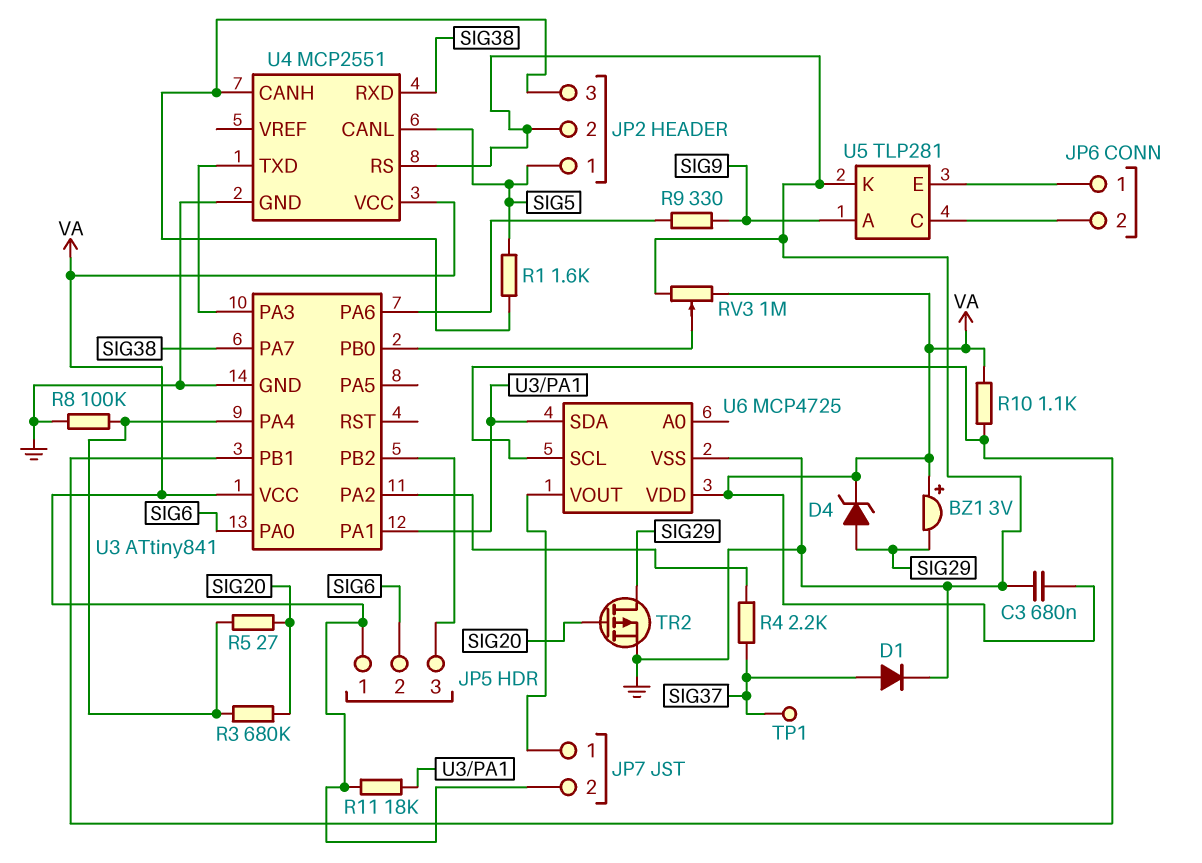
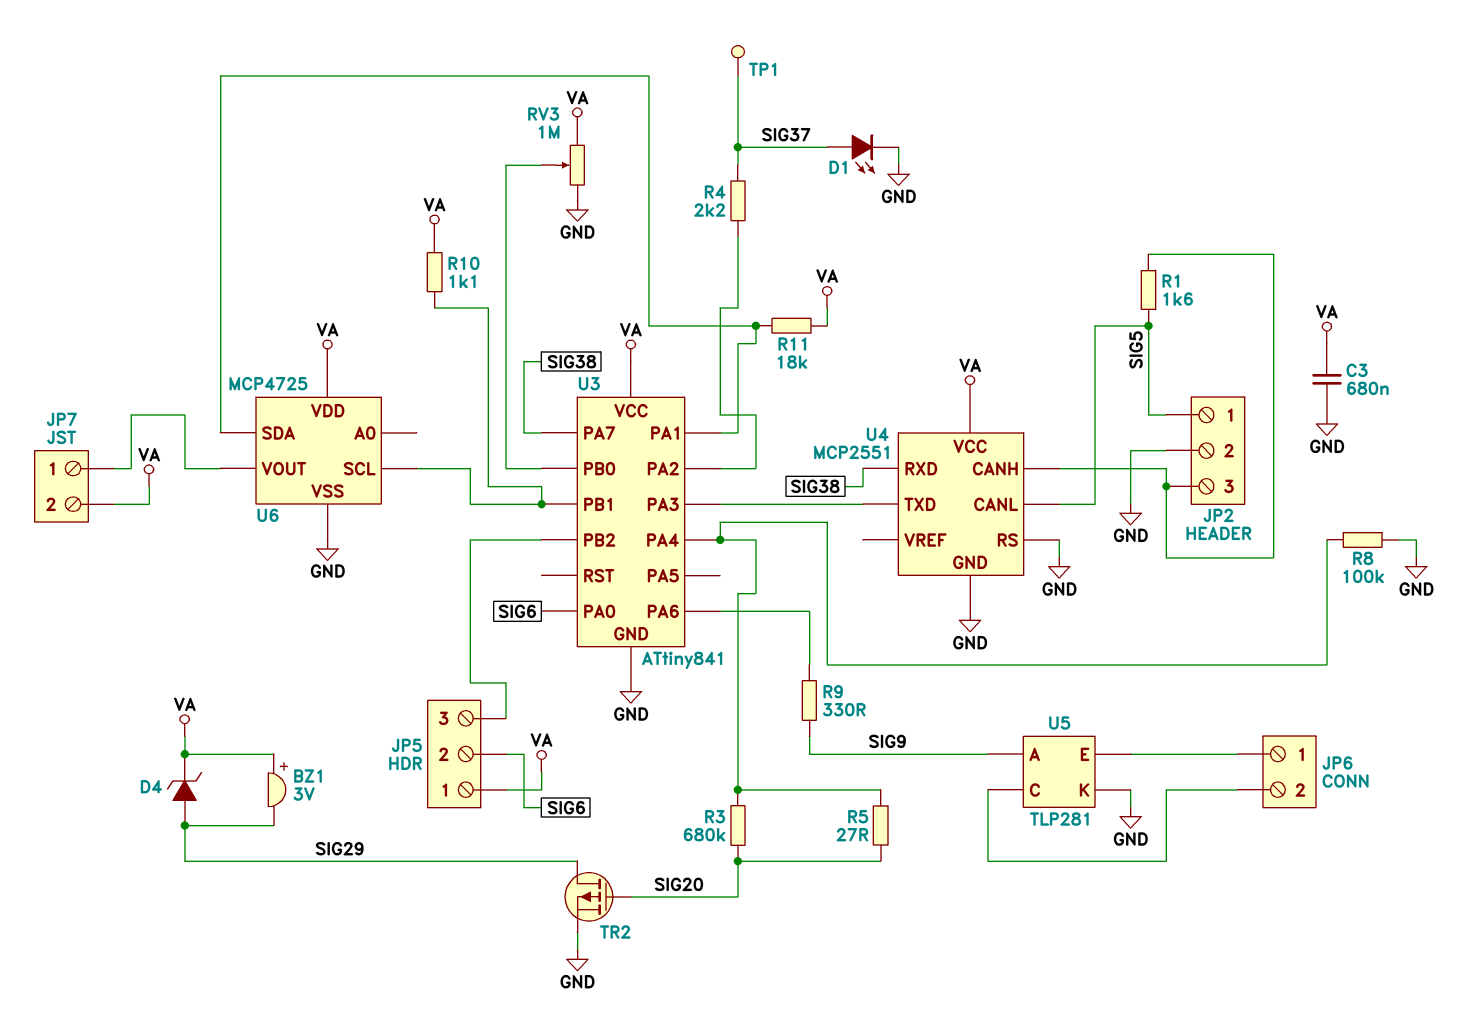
D1: diode (A SIG37, K GND) -> LED (A SIG37, K GND)

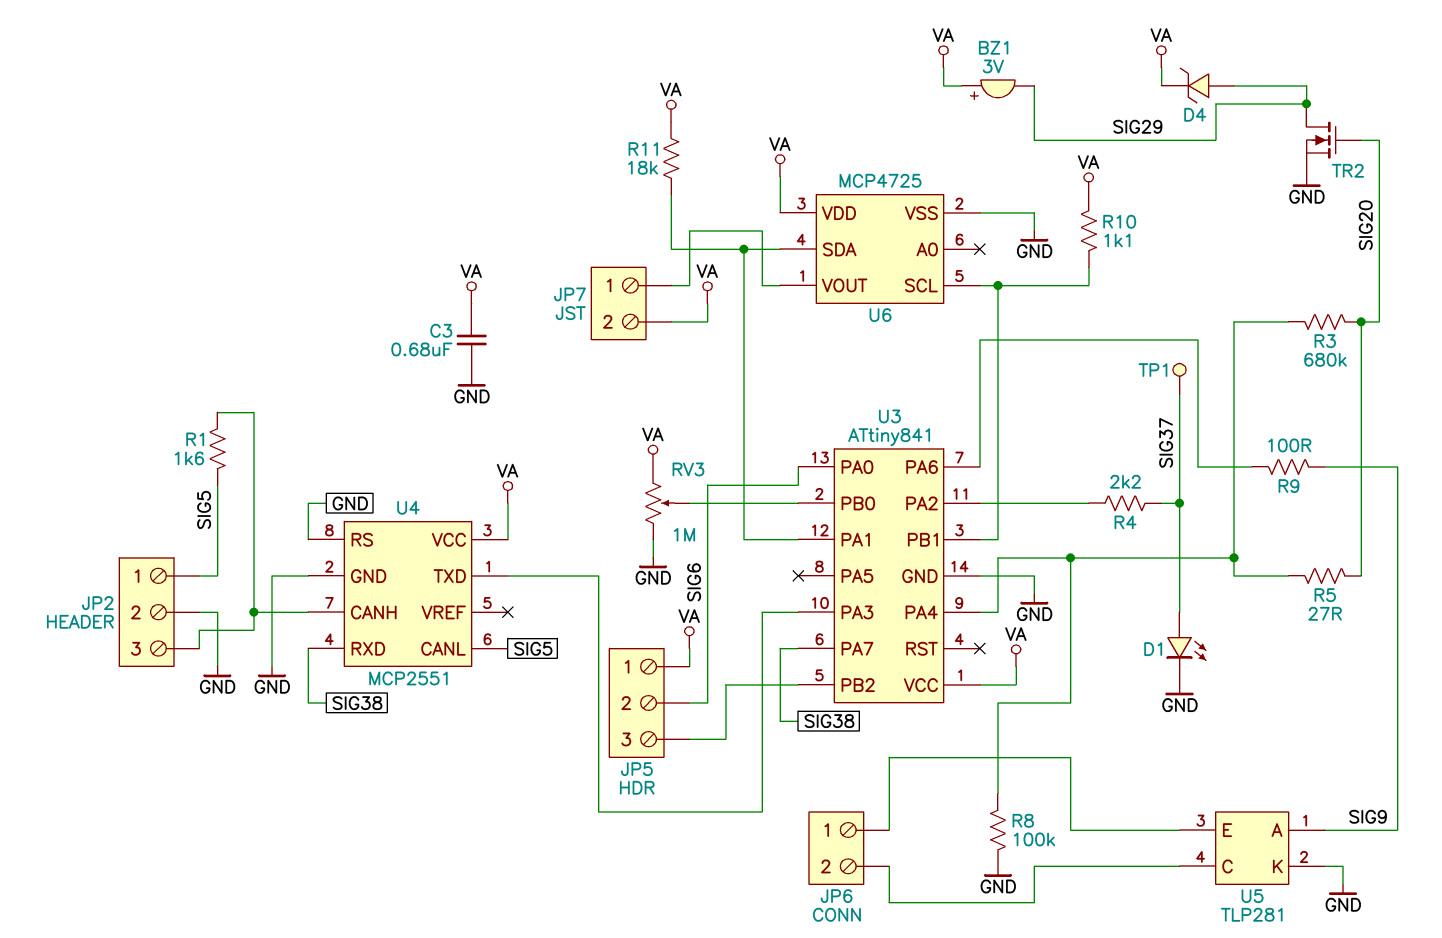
R9: 330 (SIG9, U3/PA6) -> 100 (SIG9, U3/PA6)
TR2: PMOS (G SIG20, D SIG29, S GND) -> NMOS (G SIG20, D SIG29, S GND)

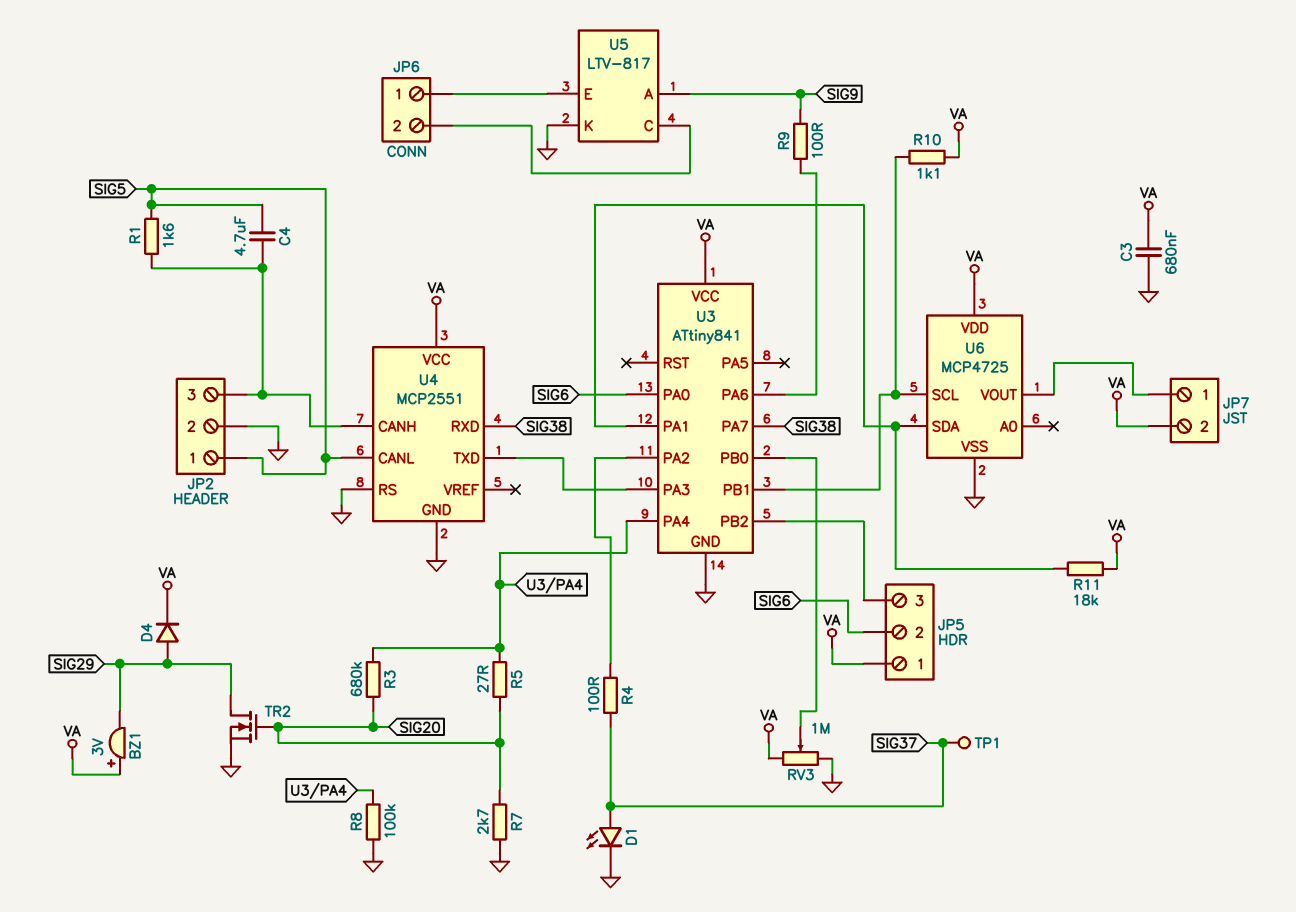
C4: none -> 4.7uF (JP2/3, SIG5)
D4: zener (A SIG29, K VA) -> diode (A SIG29, K VA)
R4: 2.2k (SIG37, U3/PA2) -> 100 (SIG37, U3/PA2)
R7: none -> 2.7k (GND, SIG20)
U5: TLP281 -> LTV-817

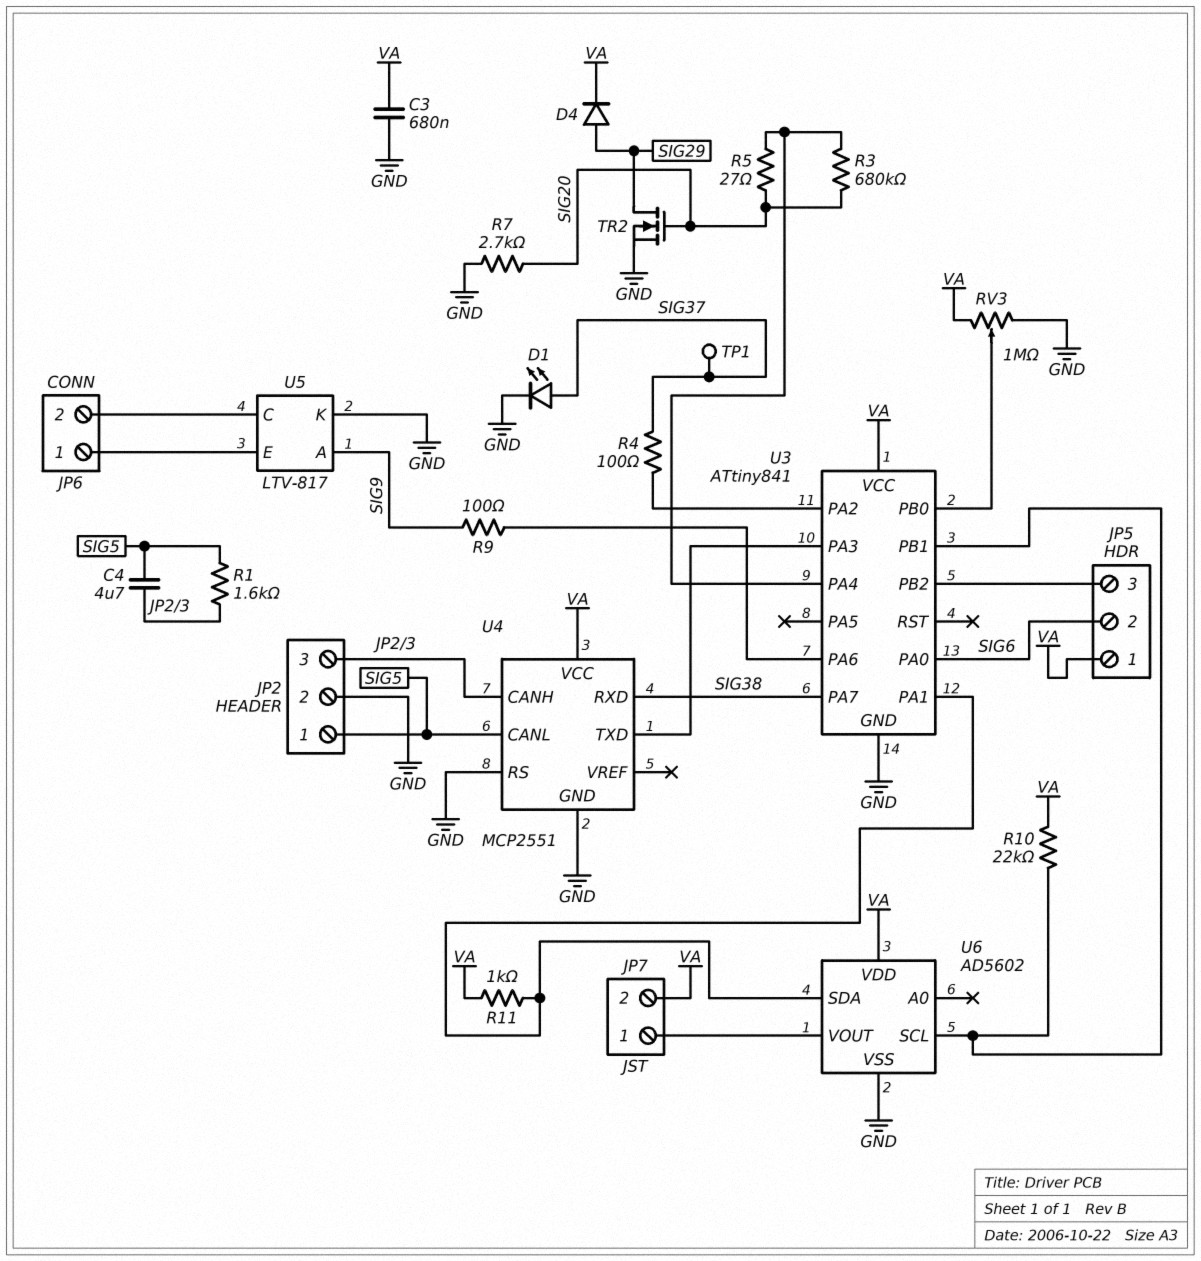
BZ1: buzzer 3V (plus VA, minus SIG29) -> none
R8: 100k (GND, U3/PA4) -> none
R10: 1.1k (U3/PB1, VA) -> 22k (U3/PB1, VA)
R11: 18k (U3/PA1, VA) -> 1k (U3/PA1, VA)
U6: MCP4725 -> AD5602

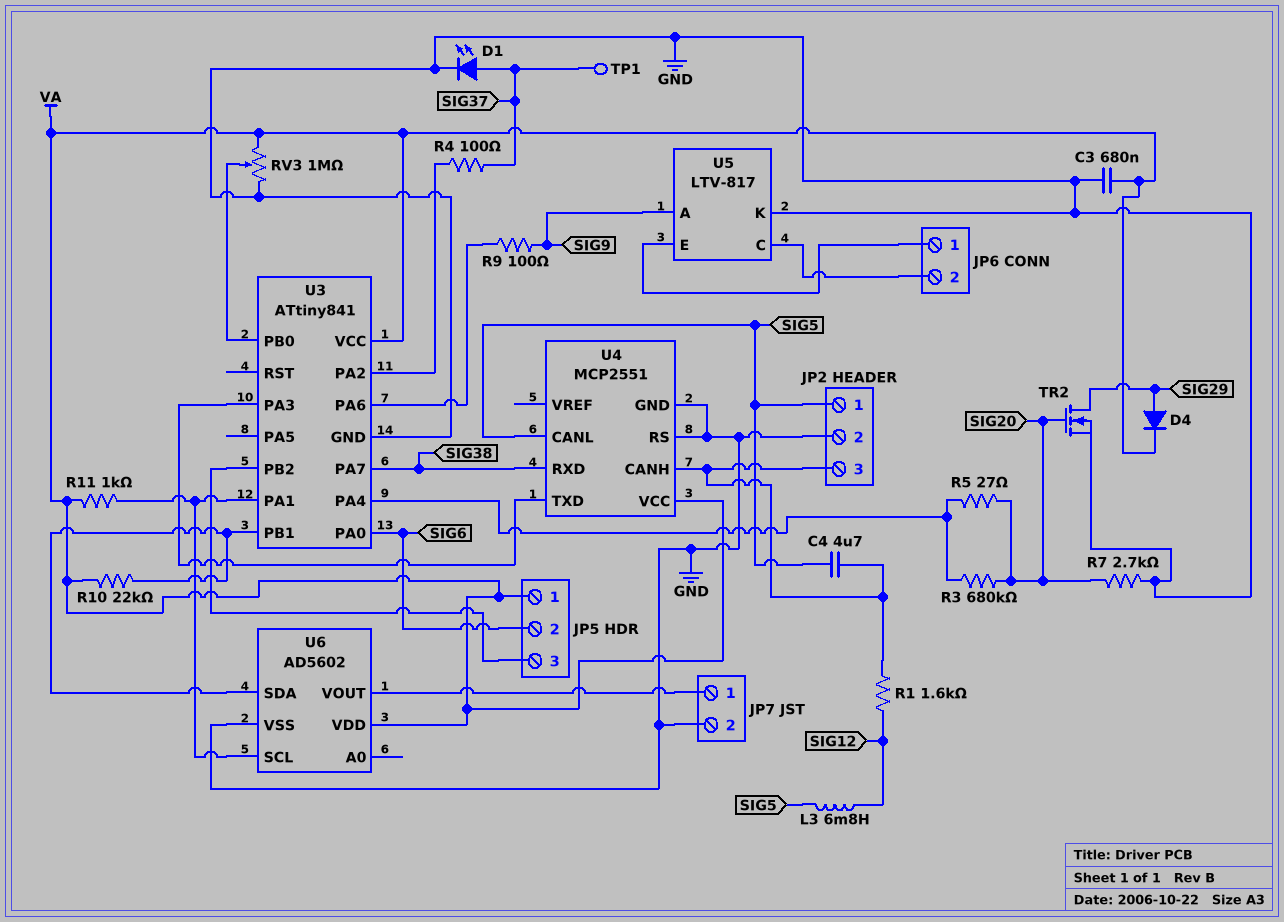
JP7 pin 2: VA -> GND
L3: none -> 6.8mH (SIG5, SIG12)
R1: 1.6k (JP2/3, SIG5) -> 1.6k (JP2/3, SIG12)
U6 pin SCL: U3/PB1 -> U3/PA1
U6 pin SDA: U3/PA1 -> U3/PB1

